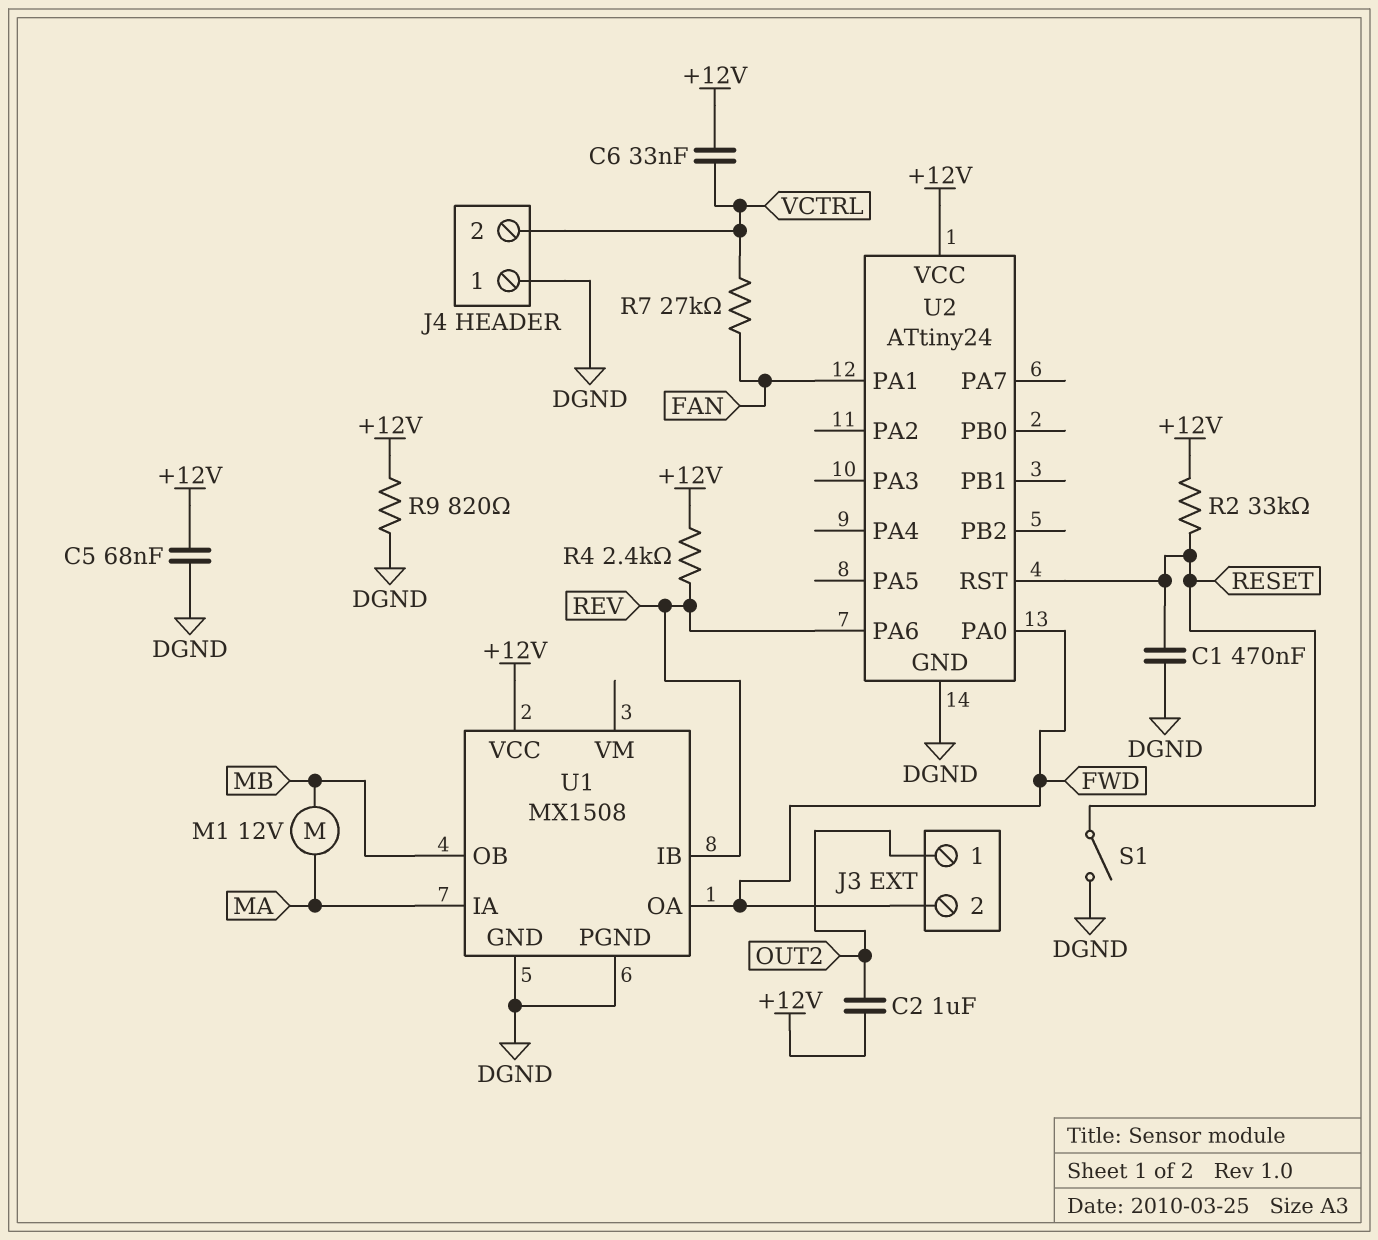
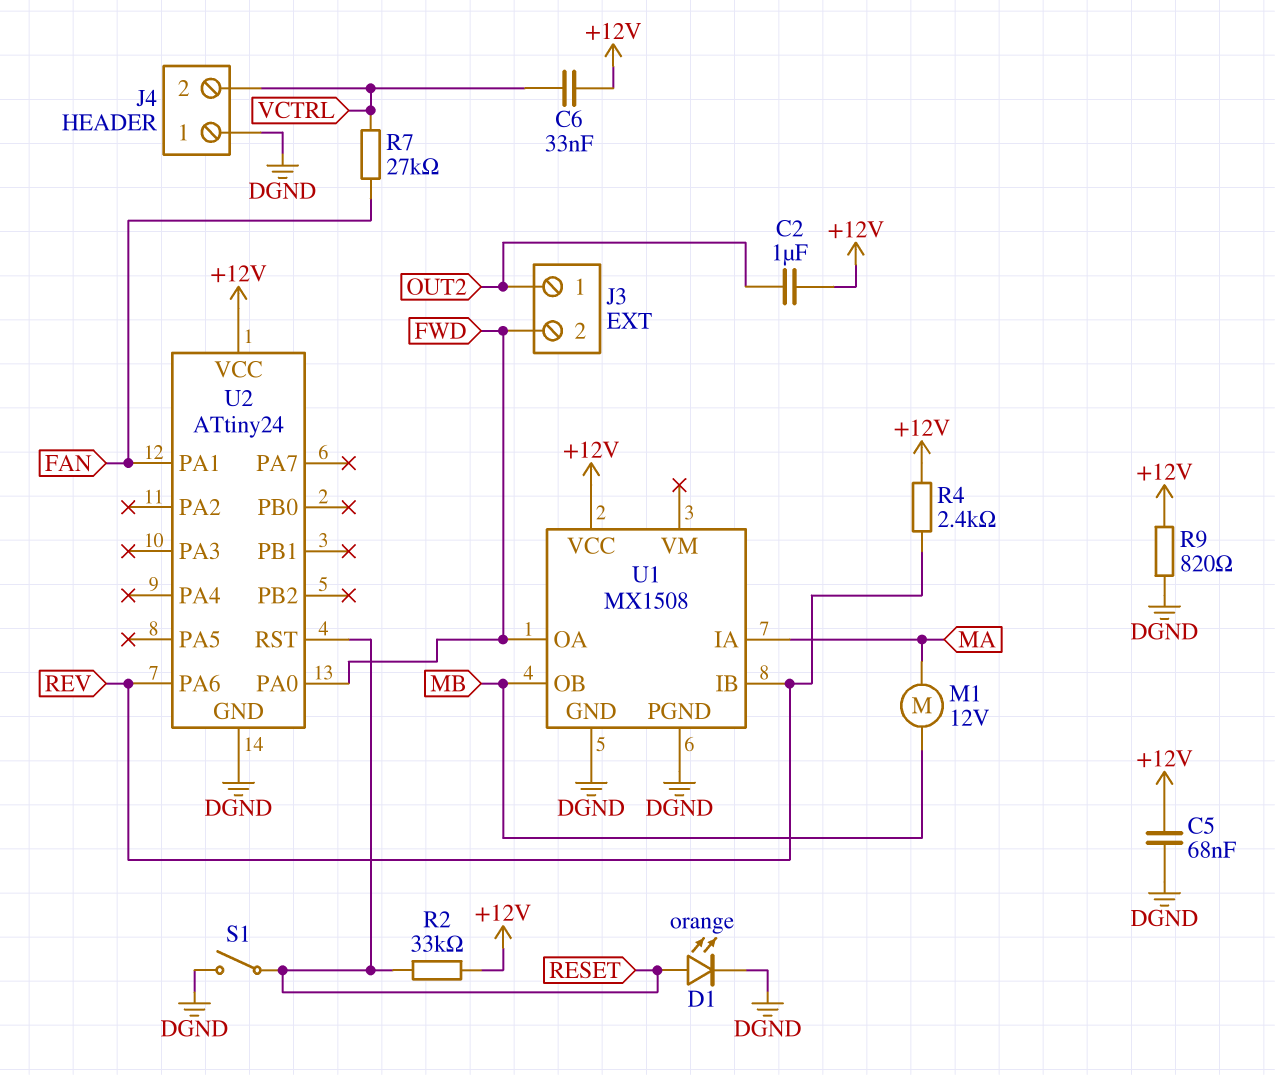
C1: 470nF (DGND, RESET) -> none
D1: none -> LED orange (A RESET, K DGND)

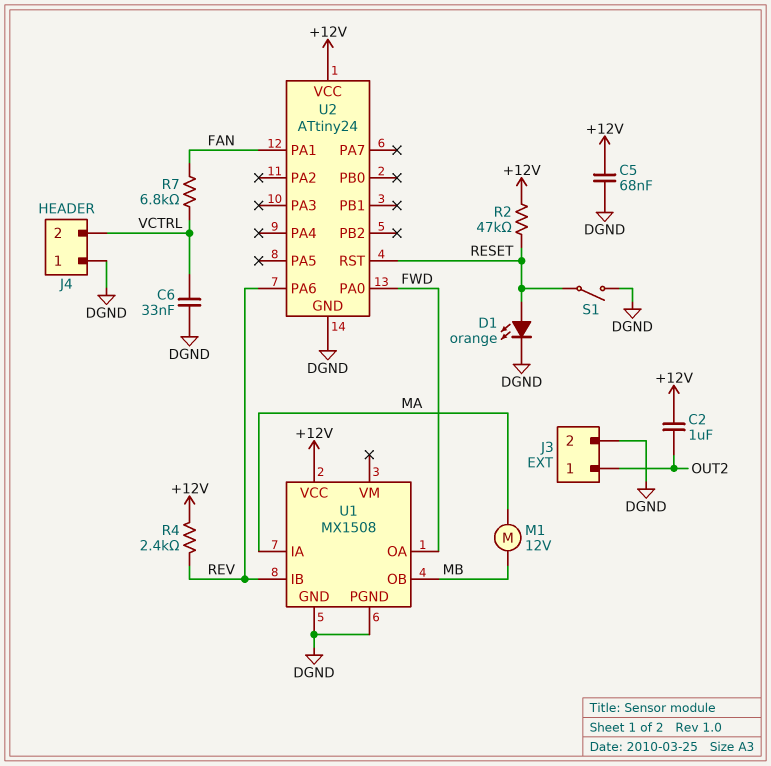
C6: 33nF (+12V, VCTRL) -> 33nF (DGND, VCTRL)
J3 pin 2: FWD -> DGND
R2: 33k (+12V, RESET) -> 47k (+12V, RESET)
R7: 27k (FAN, VCTRL) -> 6.8k (FAN, VCTRL)
R9: 820 (+12V, DGND) -> none

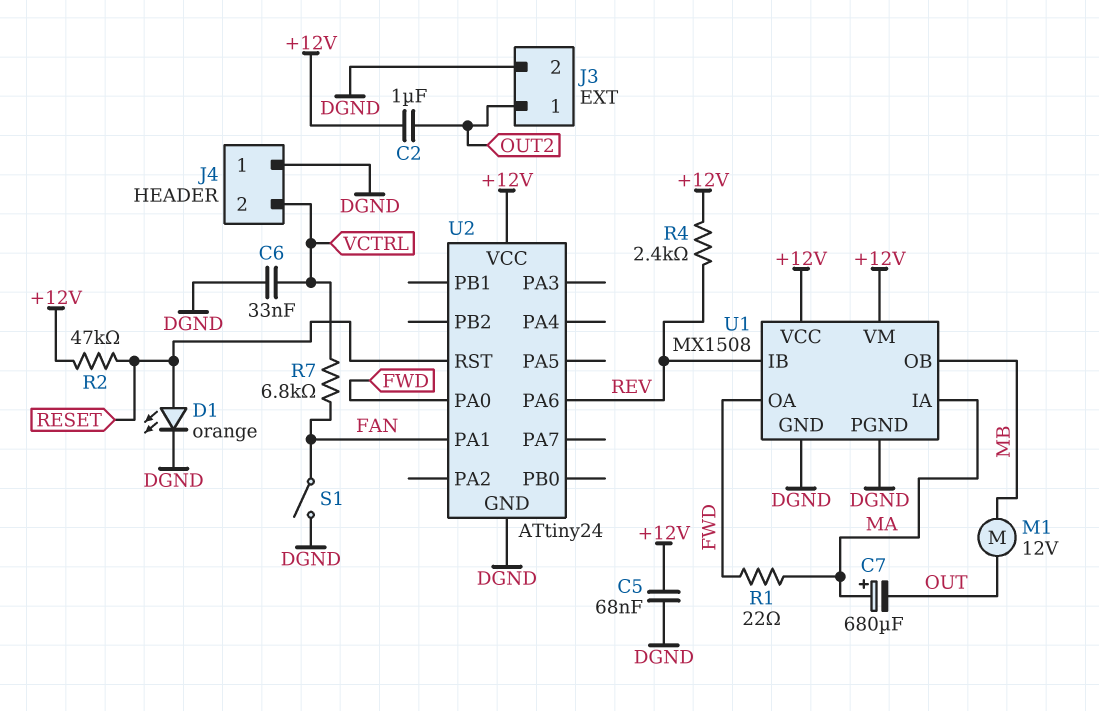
C7: none -> 680uF (plus MA, minus OUT)
M1: motor 12V (MA, MB) -> motor 12V (MB, OUT)
R1: none -> 22 (FWD, MA)
S1: switch (DGND, RESET) -> switch (DGND, FAN)
U1 pin VM: none -> +12V

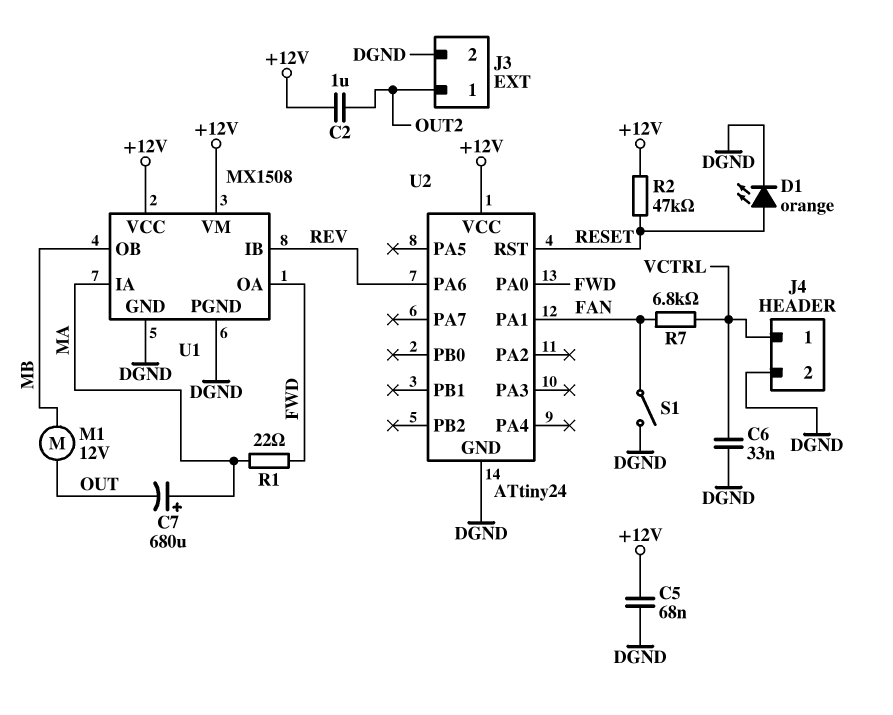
J4 pin 1: DGND -> VCTRL
J4 pin 2: VCTRL -> DGND
R4: 2.4k (+12V, REV) -> none

